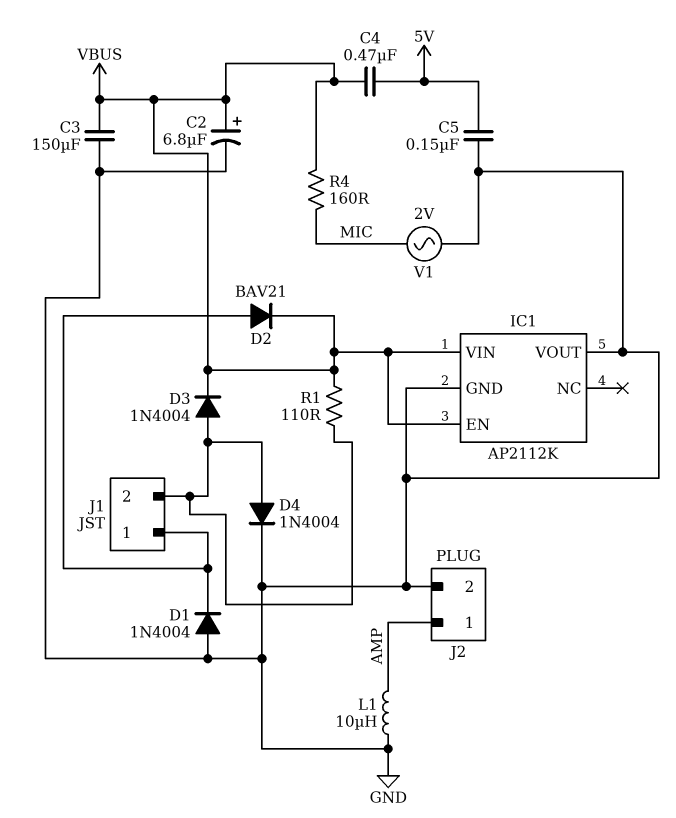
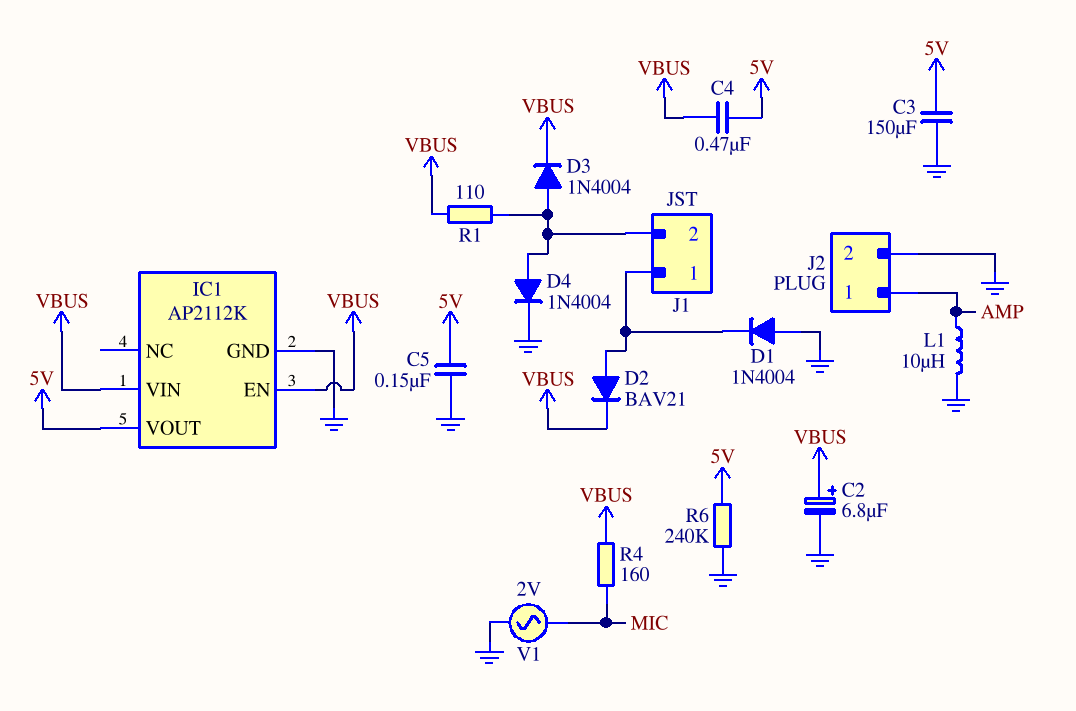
C3: 150uF (GND, VBUS) -> 150uF (5V, GND)
IC1 pin VOUT: GND -> 5V
R6: none -> 240k (5V, GND)

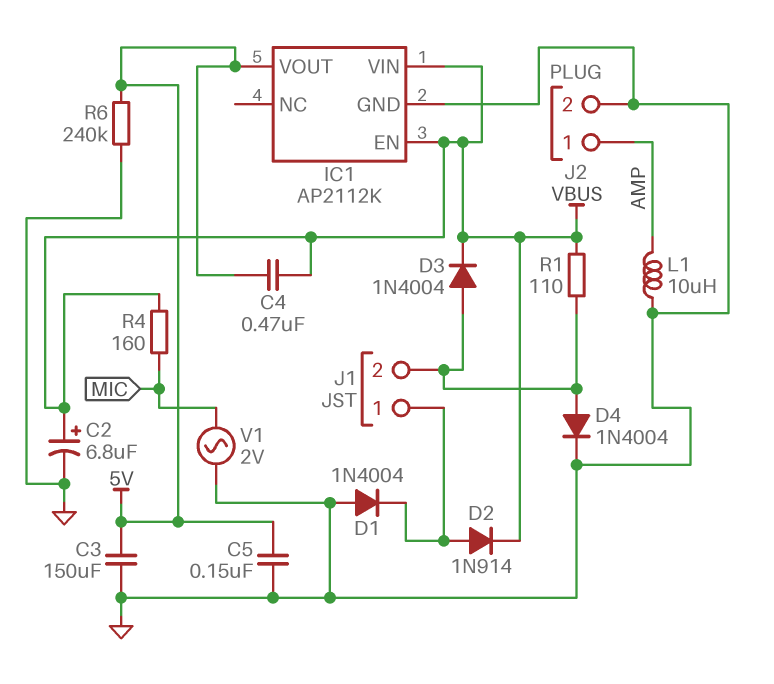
D2: diode BAV21 (A J1/1, K VBUS) -> diode 1N914 (A J1/1, K VBUS)

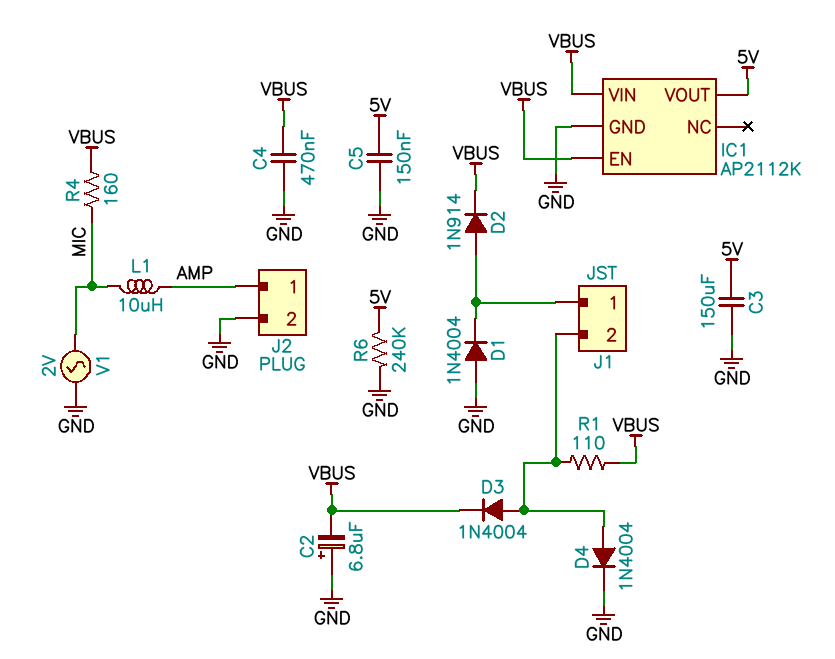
C2: 6.8uF (plus VBUS, minus GND) -> 6.8uF (plus GND, minus VBUS)
C4: 470nF (5V, VBUS) -> 470nF (GND, VBUS)
L1: 10uH (AMP, GND) -> 10uH (AMP, MIC)

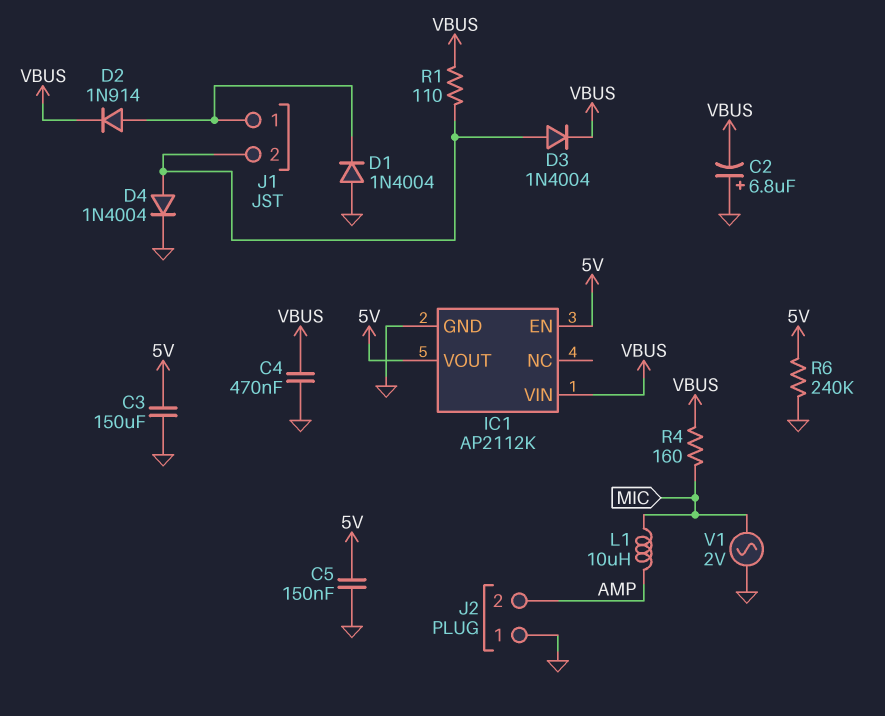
IC1 pin EN: VBUS -> 5V
J2 pin 1: AMP -> GND
J2 pin 2: GND -> AMP

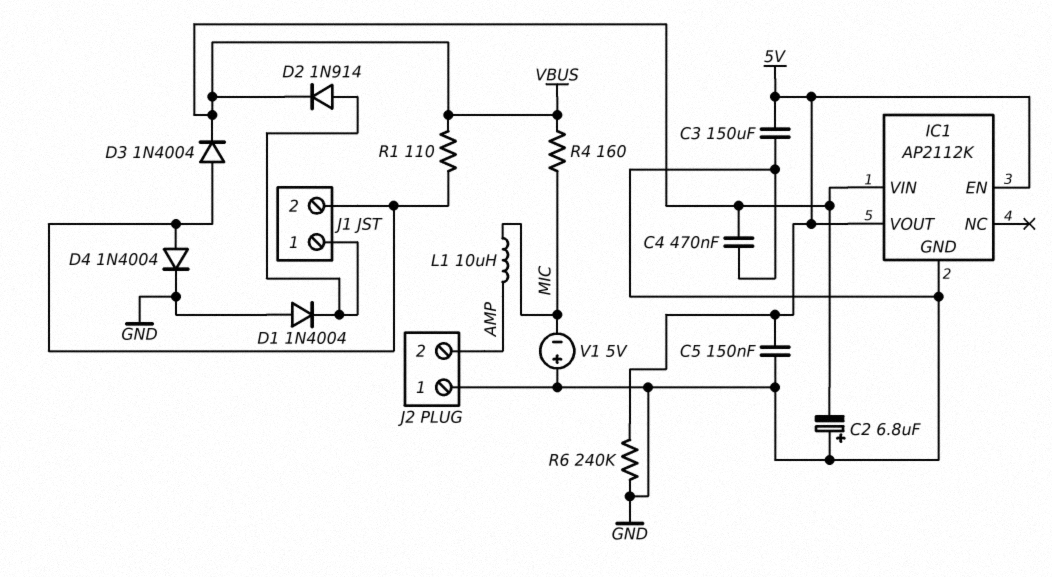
V1: AC 2V (GND, MIC) -> 5V (plus GND, minus MIC)

